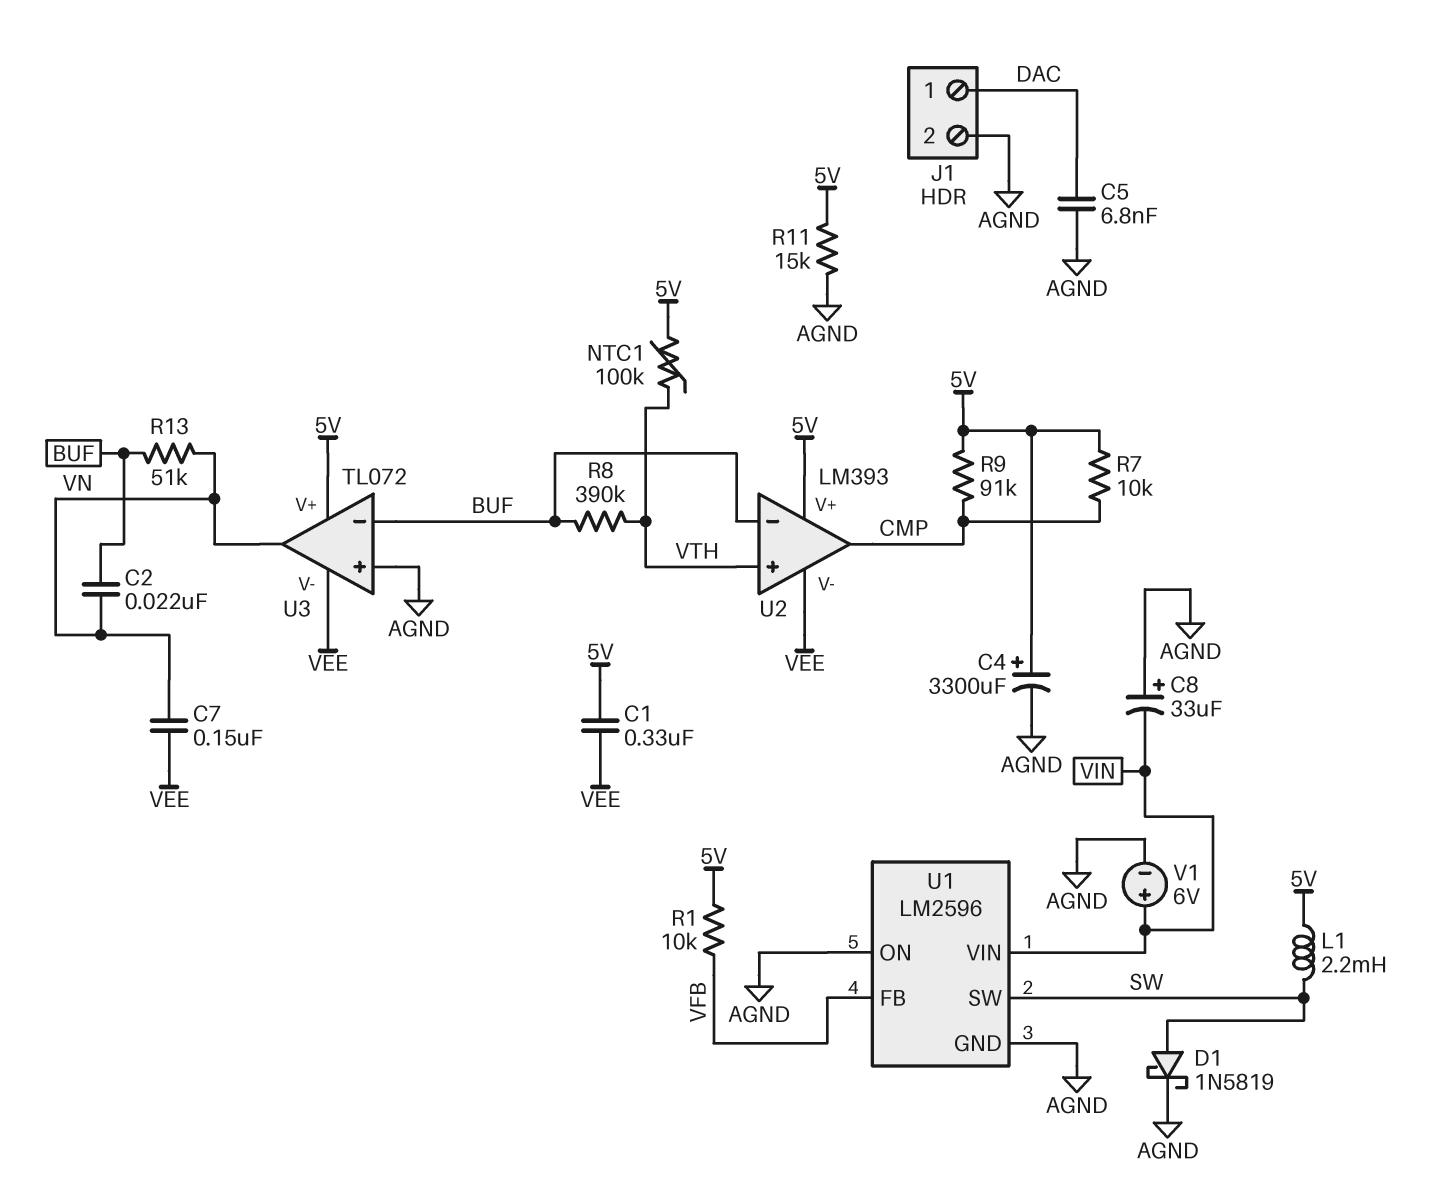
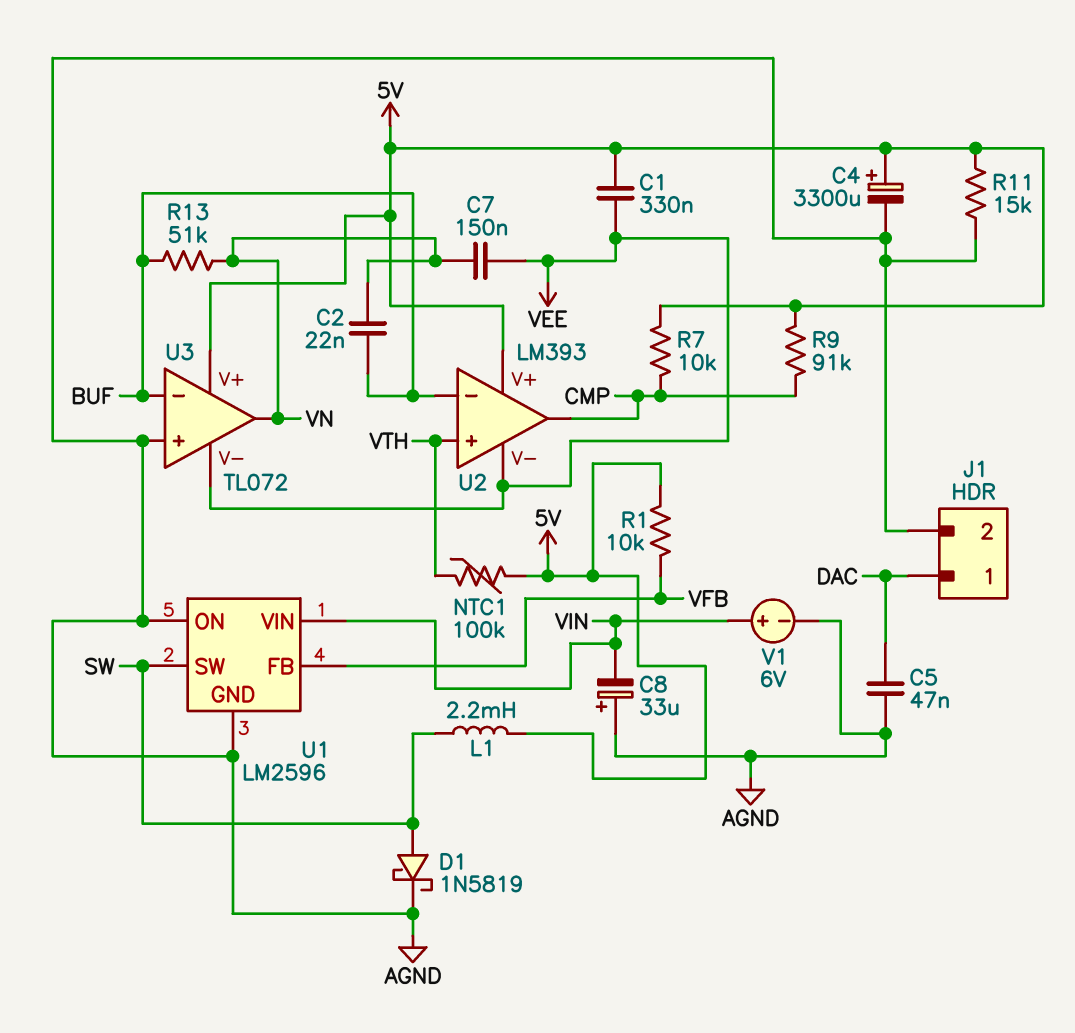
C5: 6.8nF (AGND, DAC) -> 47nF (AGND, DAC)
R8: 390k (BUF, VTH) -> none

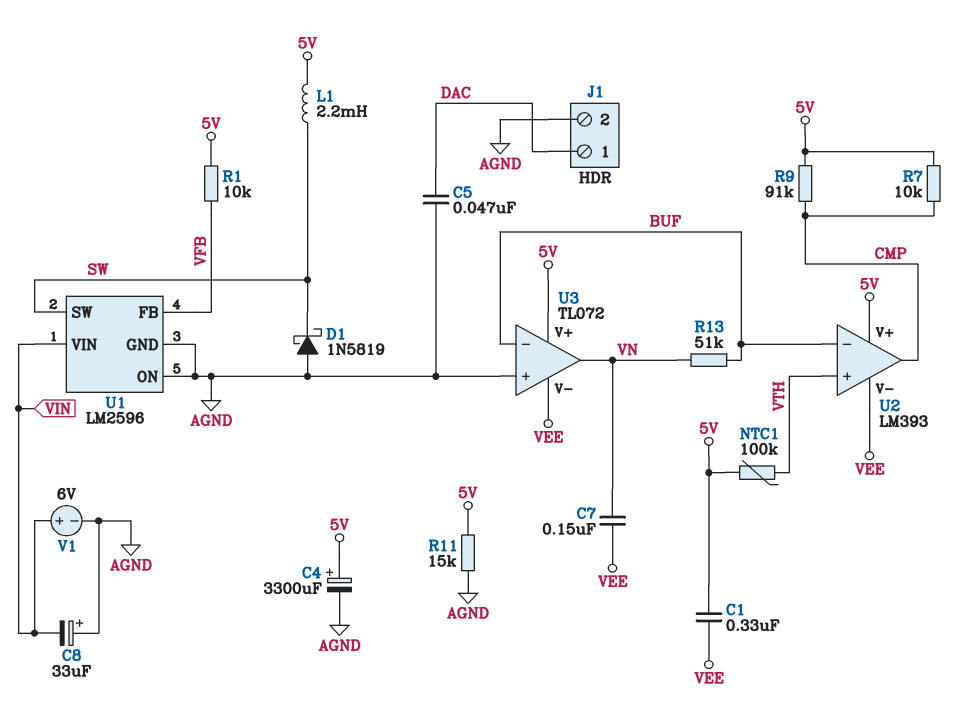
C2: 22nF (BUF, VN) -> none
D1: schottky 1N5819 (A SW, K AGND) -> schottky 1N5819 (A AGND, K SW)

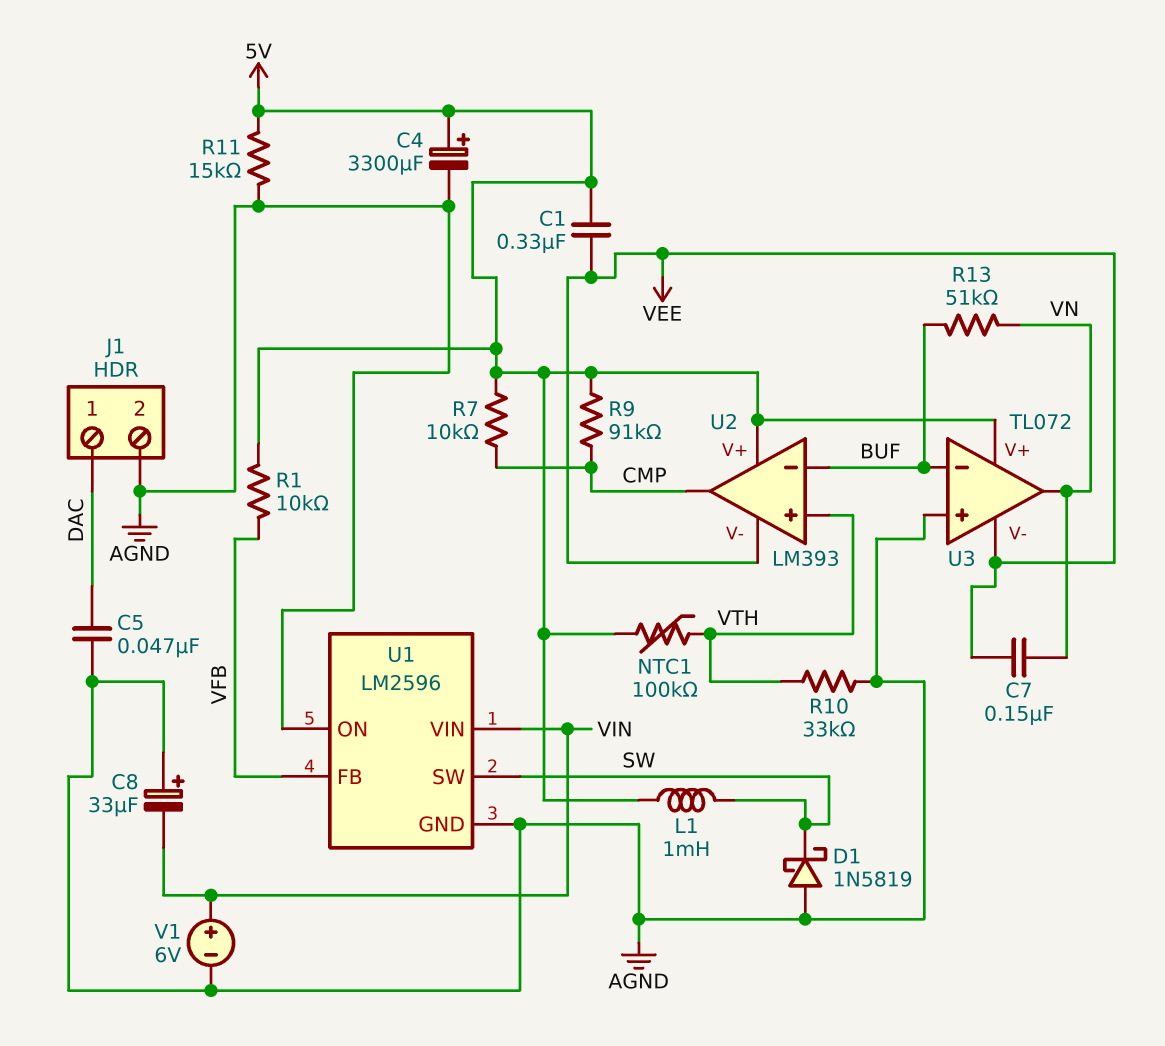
L1: 2.2mH (5V, SW) -> 1mH (5V, SW)
R10: none -> 33k (AGND, VTH)

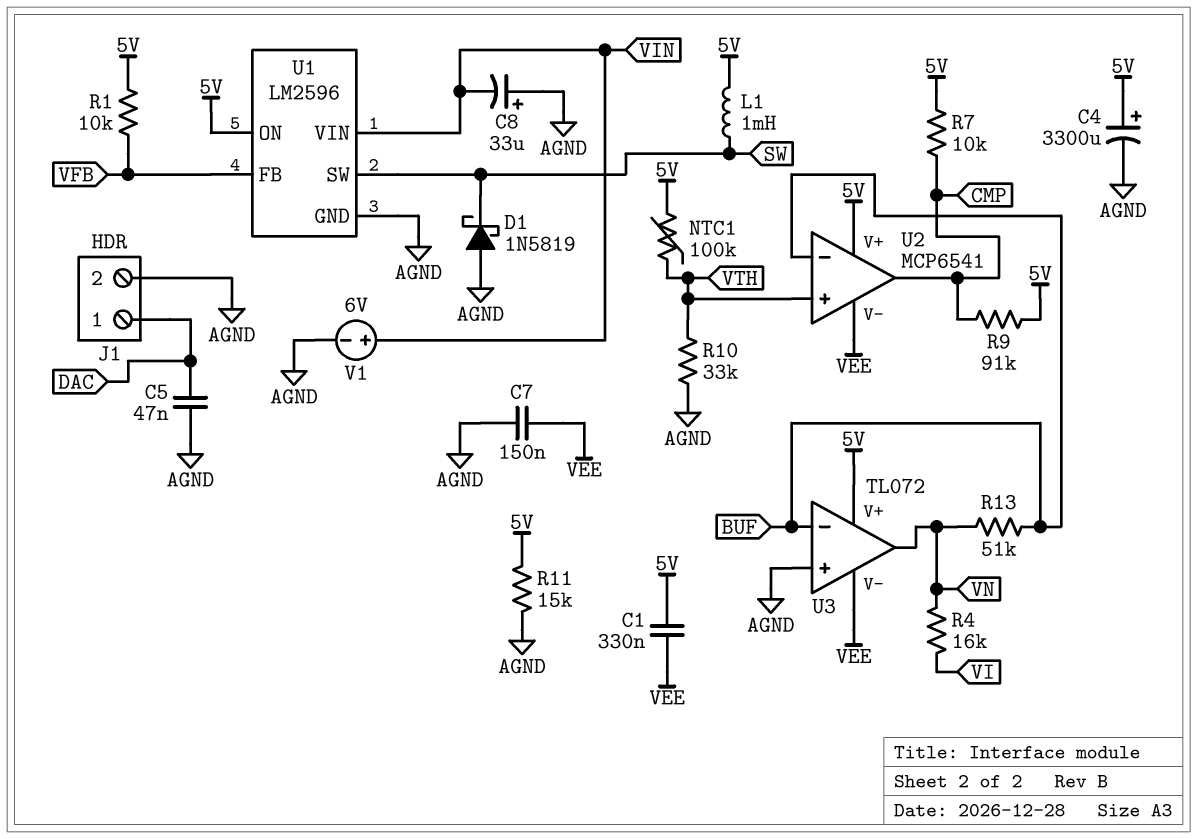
C7: 150nF (VEE, VN) -> 150nF (AGND, VEE)
R4: none -> 16k (VI, VN)
U1 pin ON: AGND -> 5V
U2: LM393 -> MCP6541

